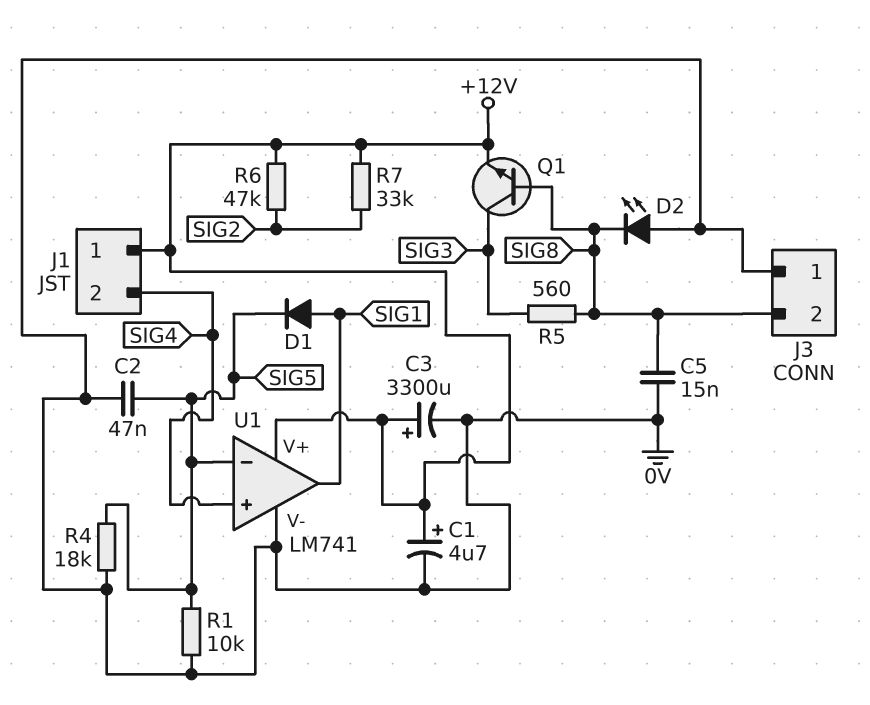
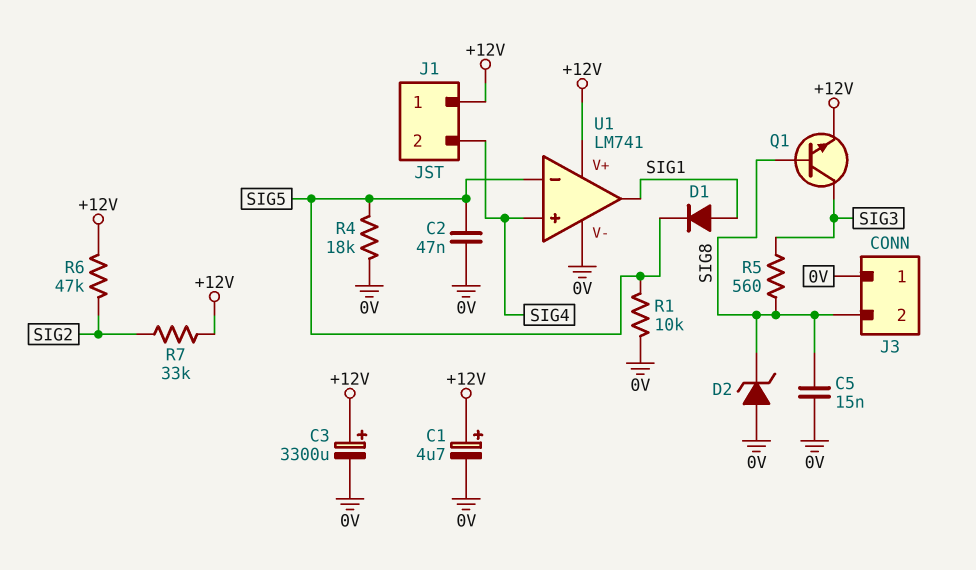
D2: LED (A 0V, K SIG8) -> zener (A 0V, K SIG8)

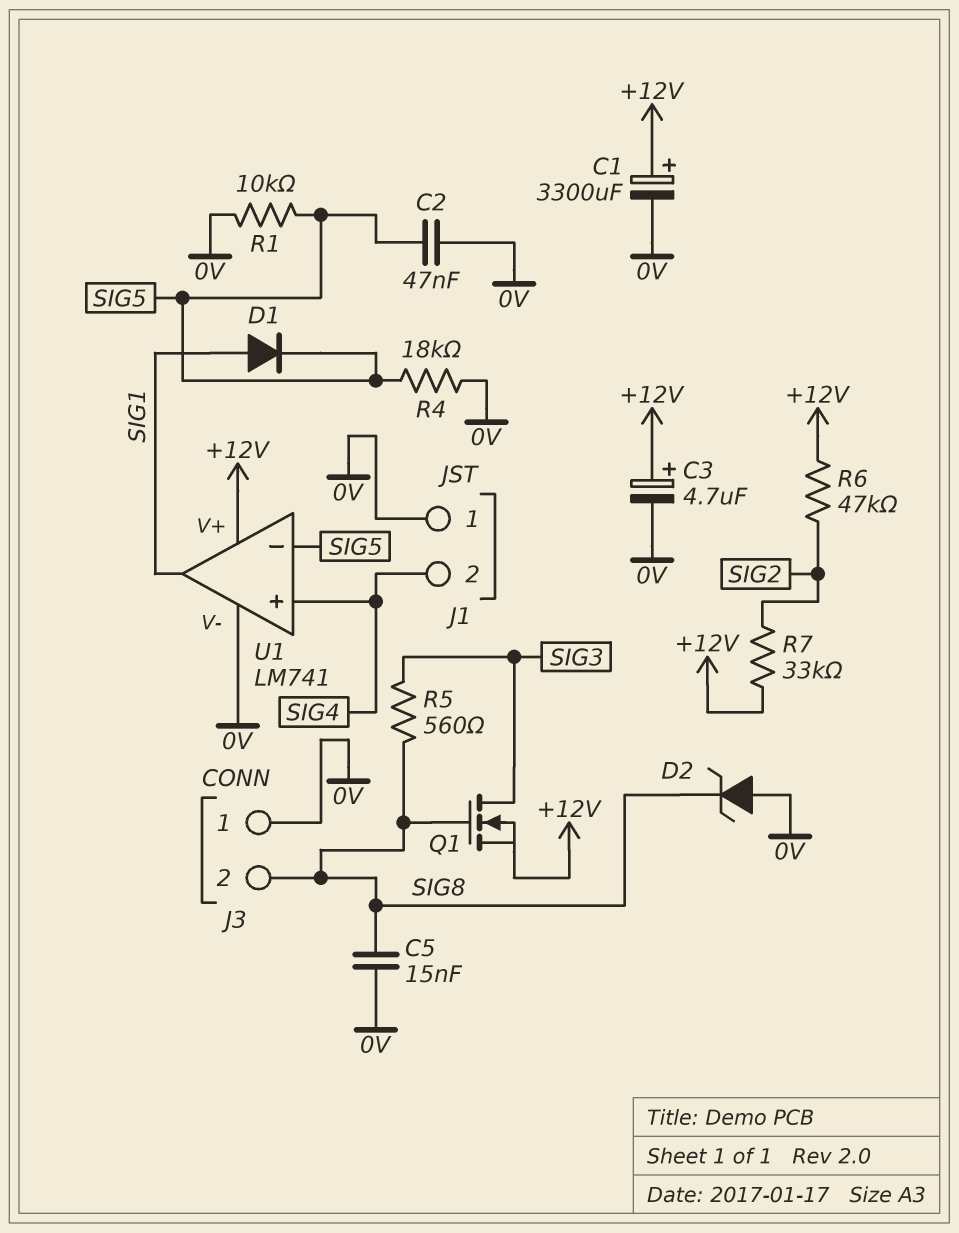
C1: 4.7uF (plus +12V, minus 0V) -> 3300uF (plus +12V, minus 0V)
C3: 3300uF (plus +12V, minus 0V) -> 4.7uF (plus +12V, minus 0V)
J1 pin 1: +12V -> 0V
Q1: NPN (B SIG8, C SIG3, E +12V) -> NMOS (G SIG8, D SIG3, S +12V)

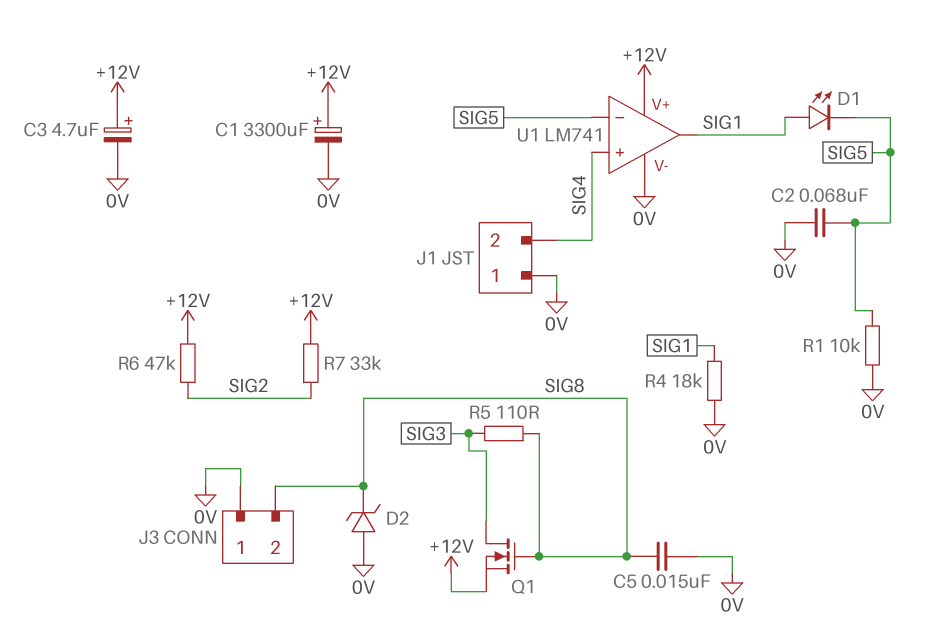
C2: 47nF (0V, SIG5) -> 68nF (0V, SIG5)
D1: diode (A SIG1, K SIG5) -> LED (A SIG1, K SIG5)
R4: 18k (0V, SIG5) -> 18k (0V, SIG1)
R5: 560 (SIG3, SIG8) -> 110 (SIG3, SIG8)

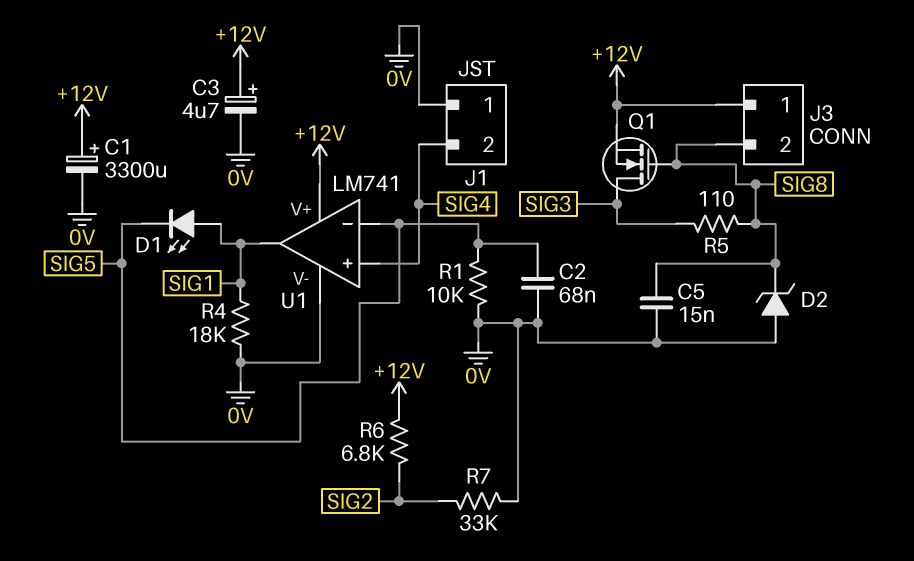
J3 pin 1: 0V -> +12V
R6: 47k (+12V, SIG2) -> 6.8k (+12V, SIG2)
R7: 33k (+12V, SIG2) -> 33k (0V, SIG2)

